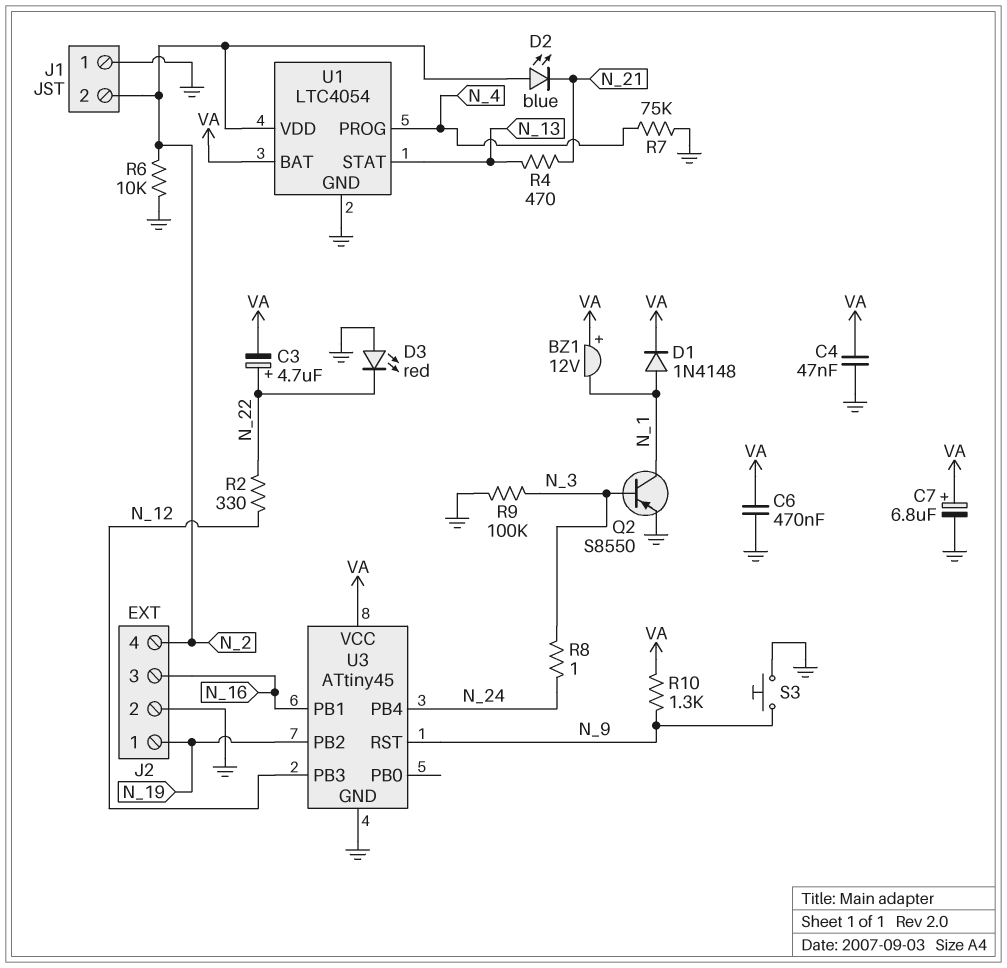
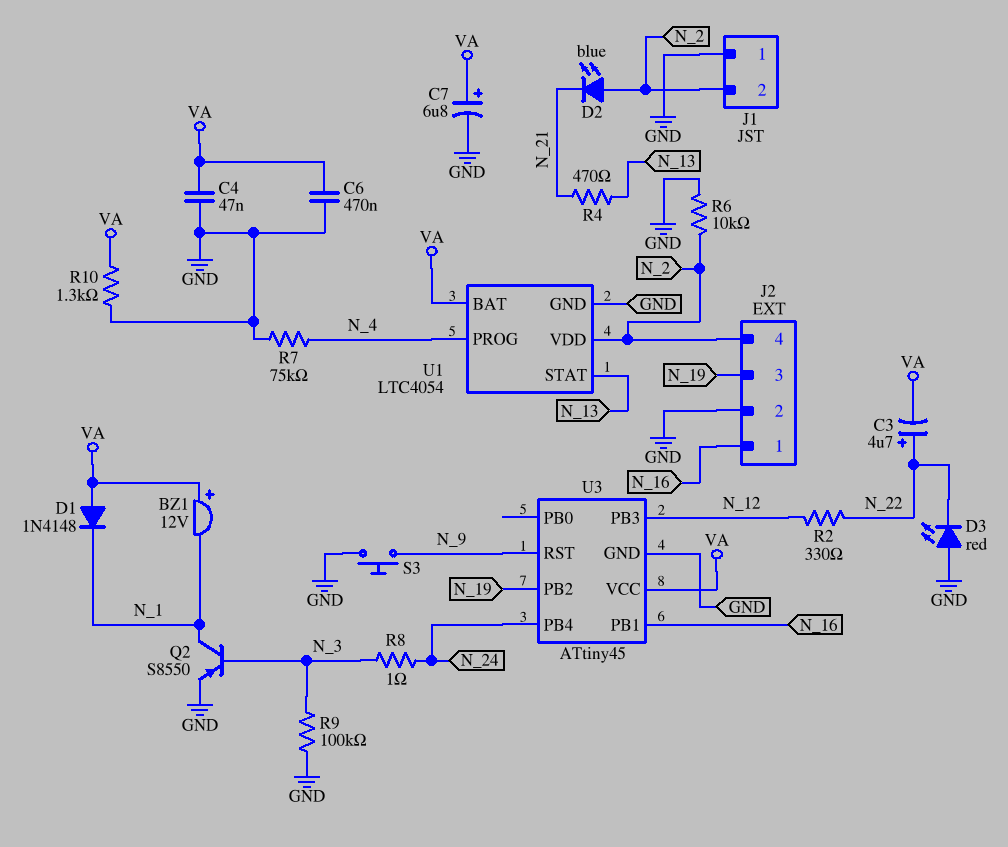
D1: diode 1N4148 (A N_1, K VA) -> diode 1N4148 (A VA, K N_1)
J2 pin 1: N_19 -> N_16
J2 pin 3: N_16 -> N_19
R10: 1.3k (N_9, VA) -> 1.3k (GND, VA)

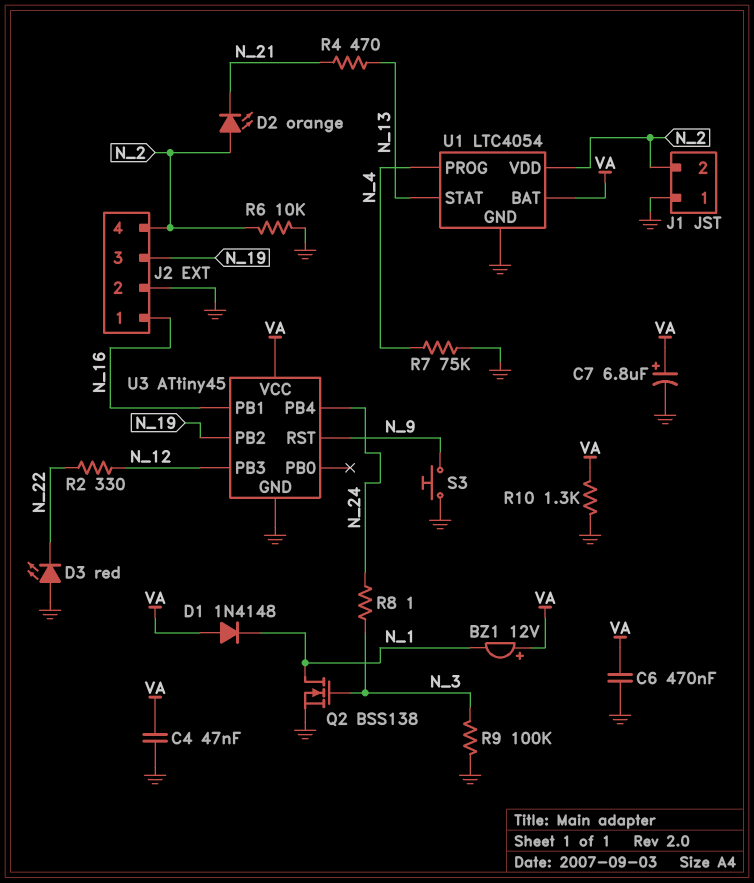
C3: 4.7uF (plus N_22, minus VA) -> none
D2: LED blue (A N_2, K N_21) -> LED orange (A N_2, K N_21)
Q2: PNP S8550 (B N_3, C N_1, E GND) -> NMOS BSS138 (G N_3, D N_1, S GND)

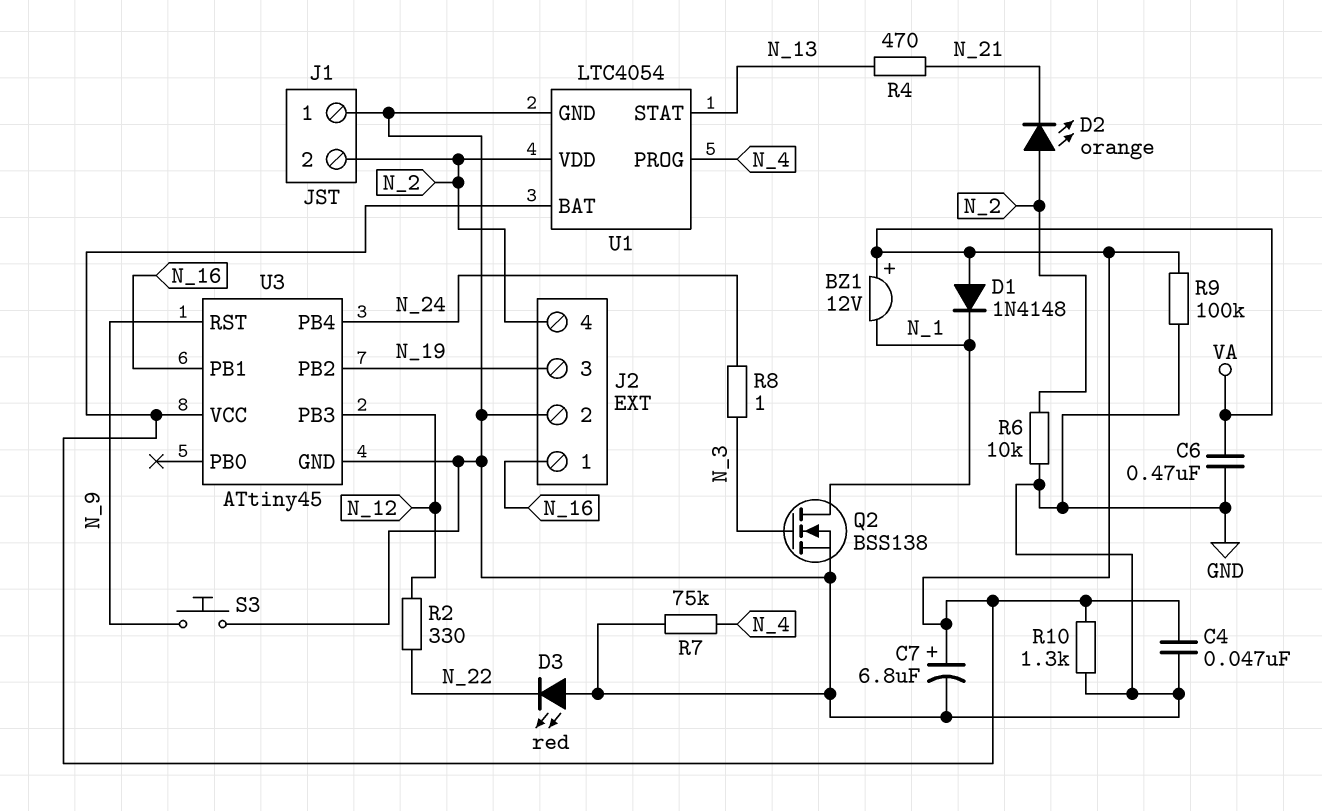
R9: 100k (GND, N_3) -> 100k (GND, VA)

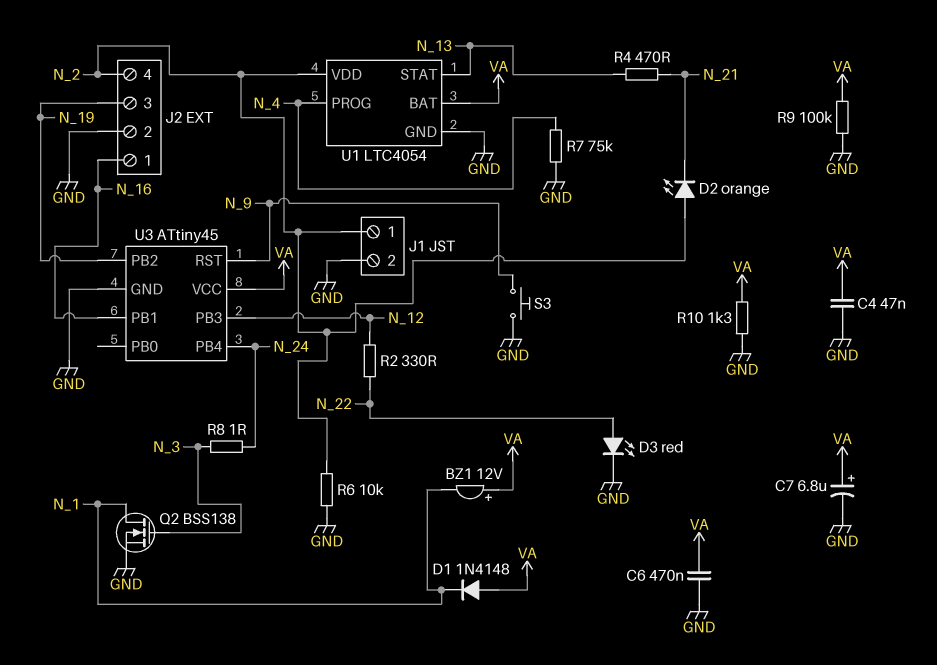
D3: LED red (A GND, K N_22) -> LED red (A N_22, K GND)
J1 pin 1: GND -> N_2
J1 pin 2: N_2 -> GND

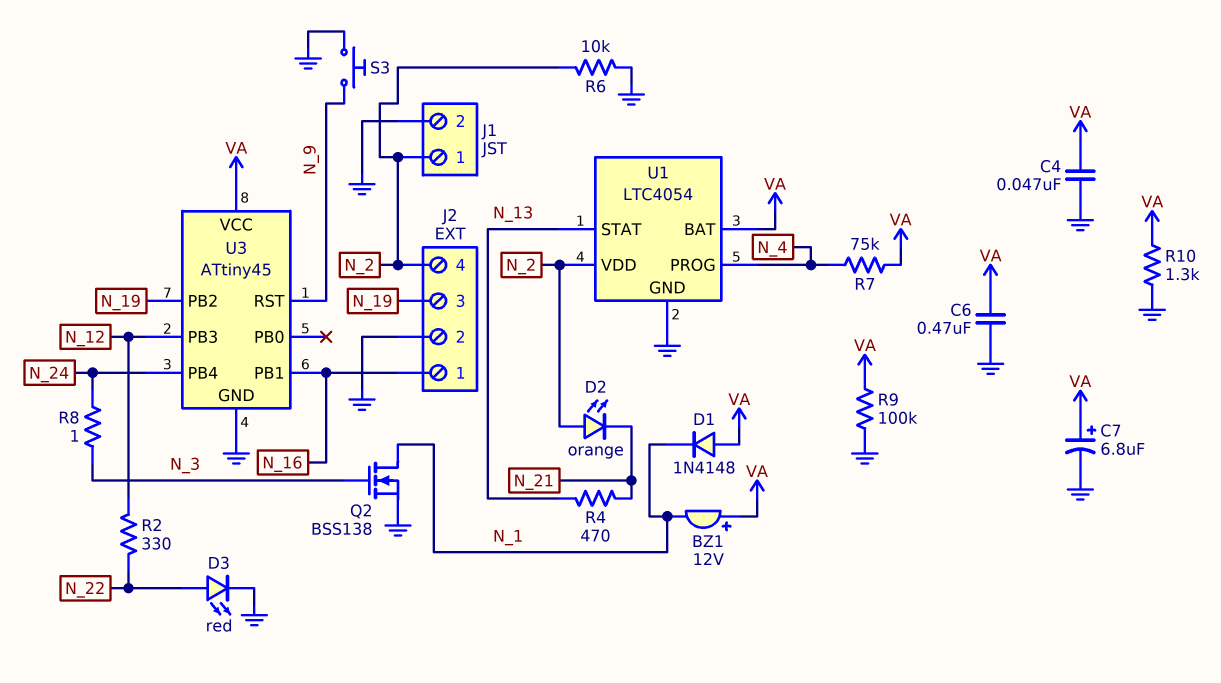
R7: 75k (GND, N_4) -> 75k (N_4, VA)

